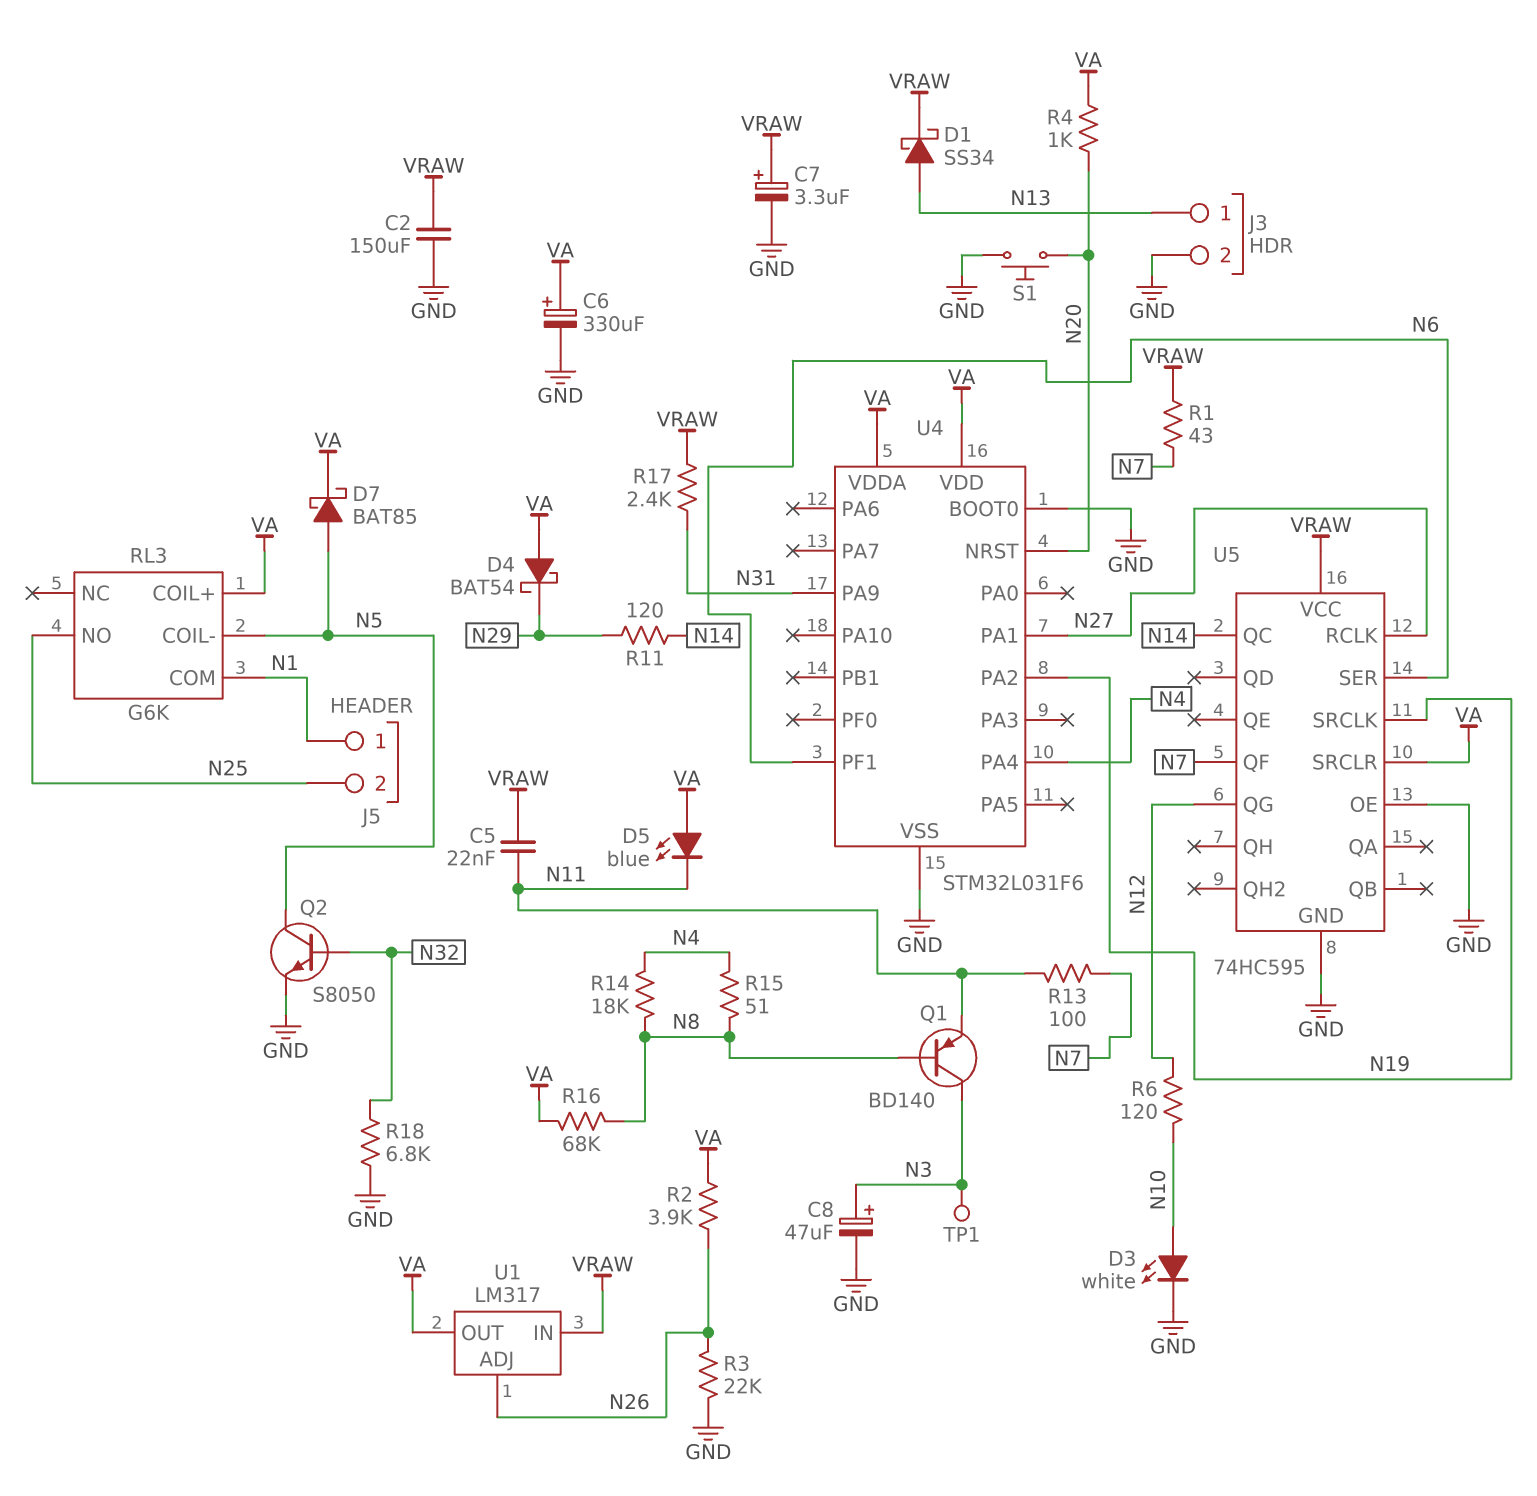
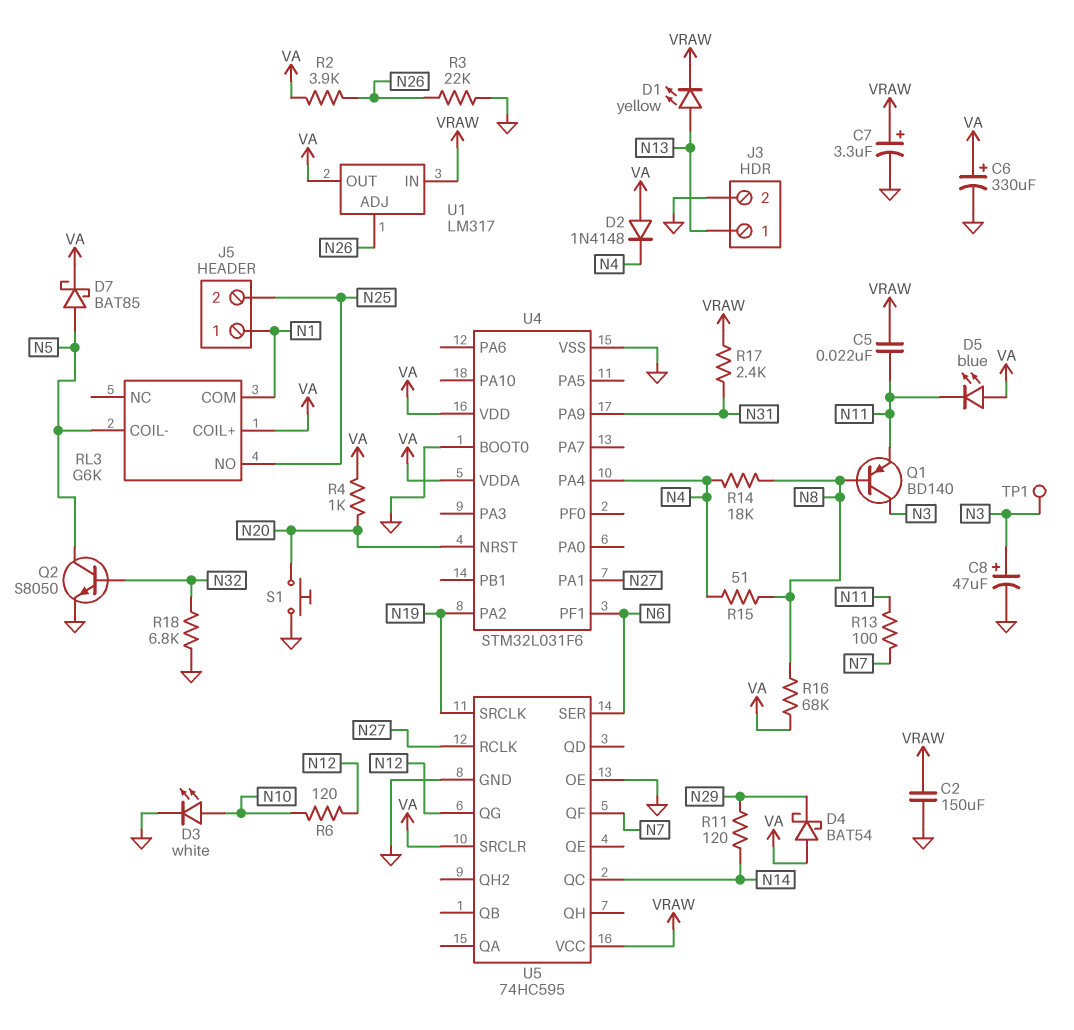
D1: schottky SS34 (A N13, K VRAW) -> LED yellow (A N13, K VRAW)
D2: none -> diode 1N4148 (A VA, K N4)
R1: 43 (N7, VRAW) -> none

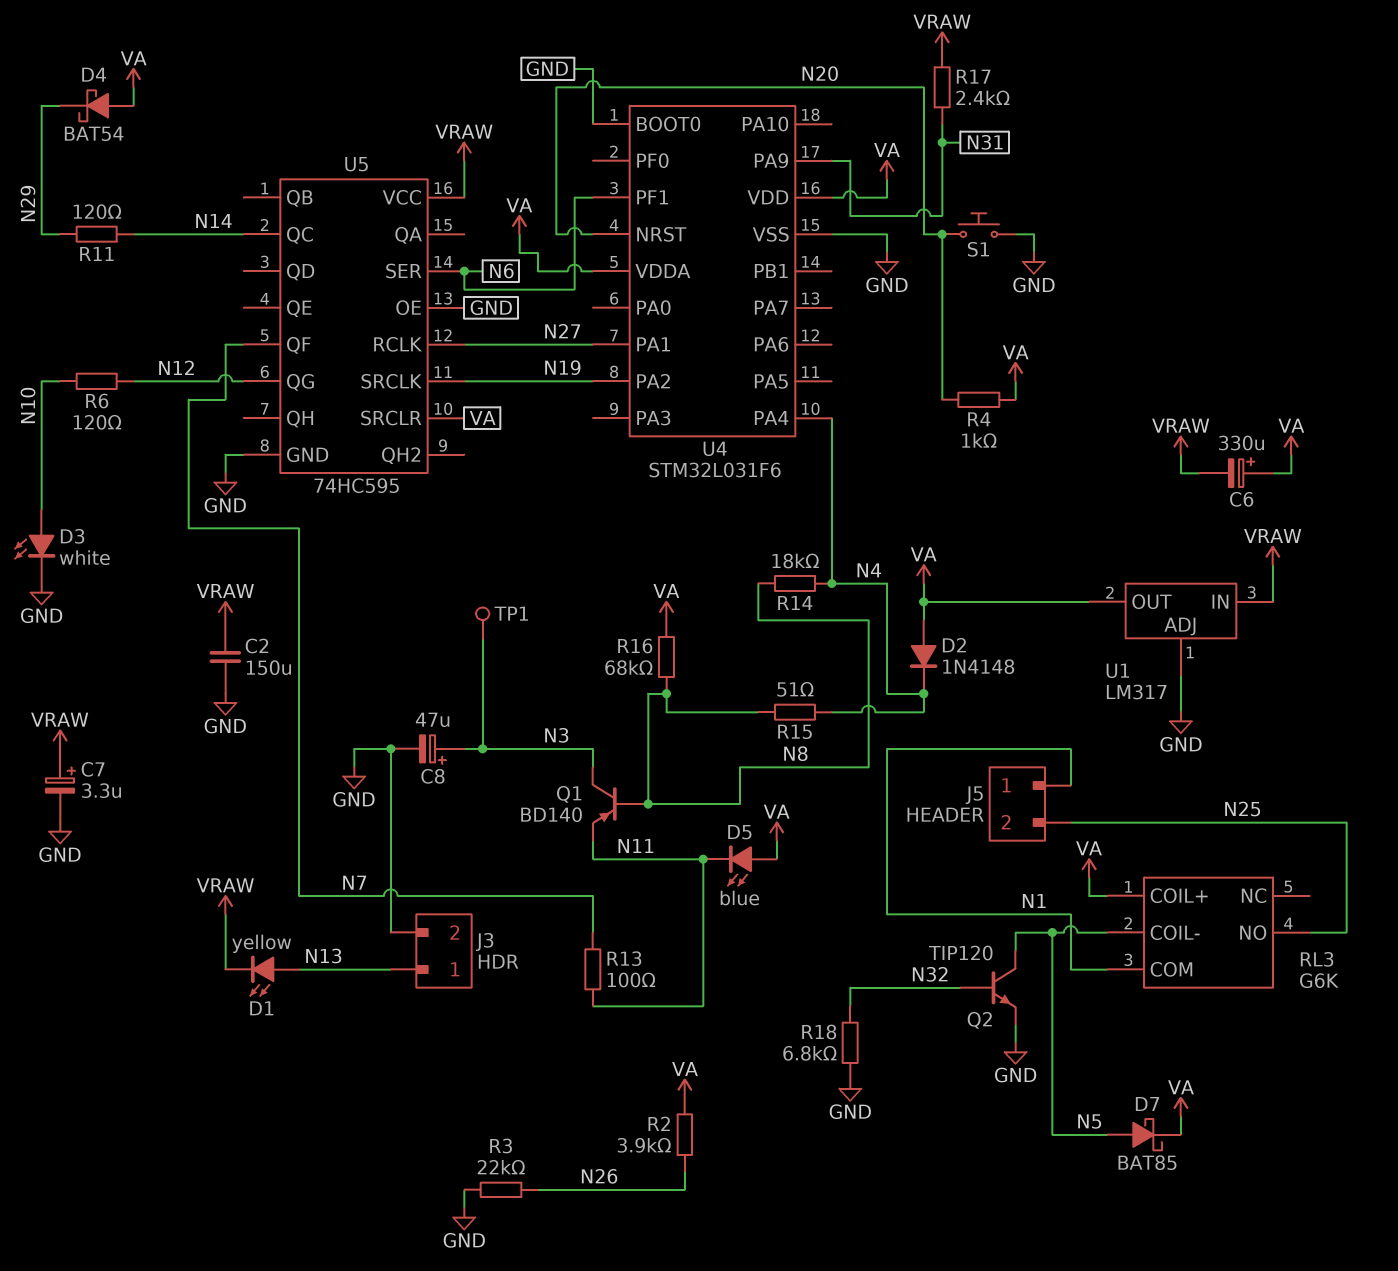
C5: 22nF (N11, VRAW) -> none
C6: 330uF (plus VA, minus GND) -> 330uF (plus VA, minus VRAW)
Q2: NPN S8050 (B N32, C N5, E GND) -> NPN TIP120 (B N32, C N5, E GND)
U1 pin ADJ: N26 -> GND

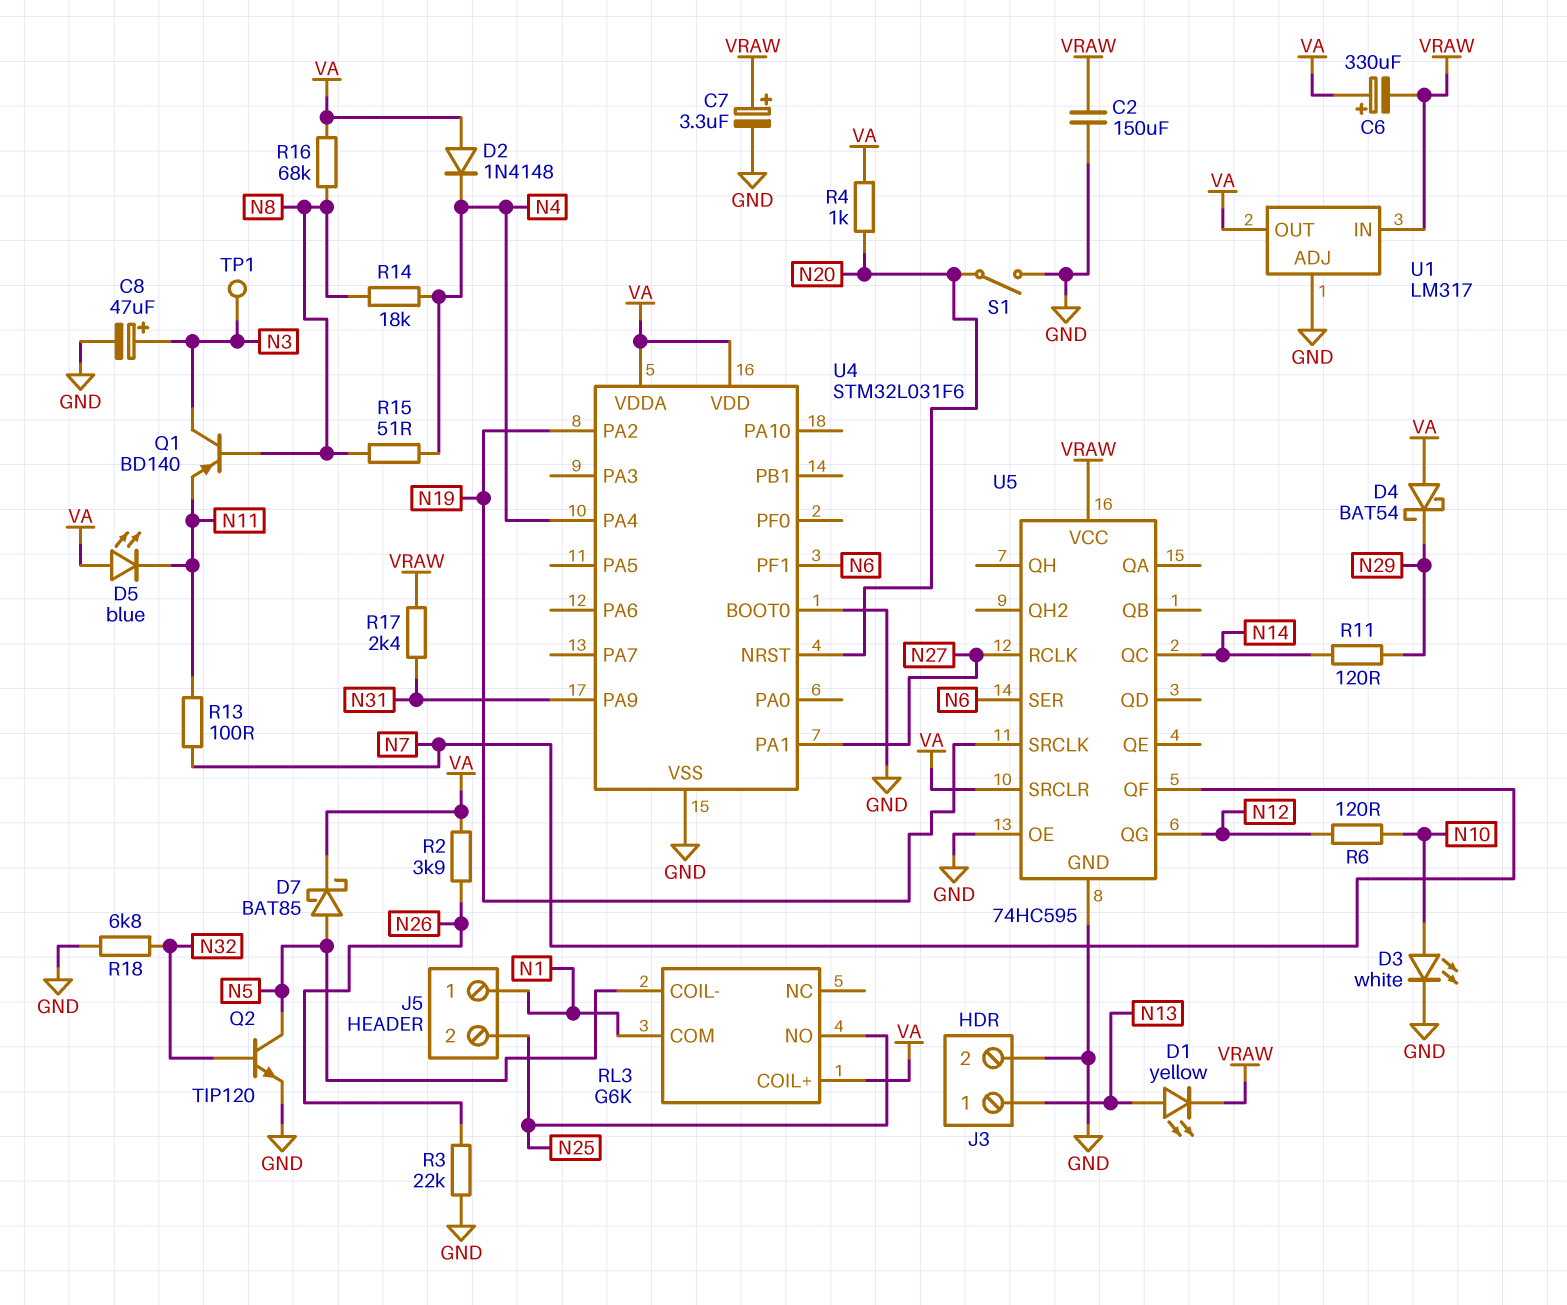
S1: button (GND, N20) -> switch (GND, N20)

